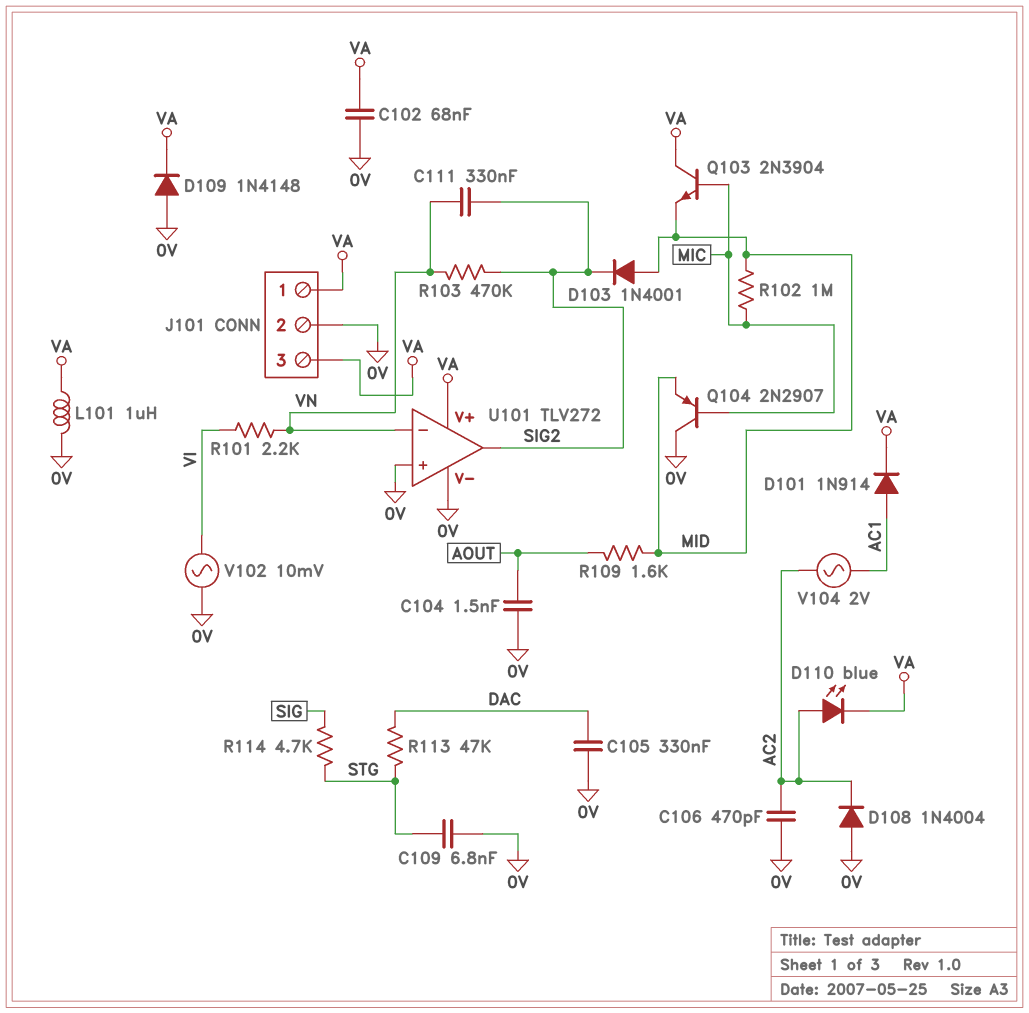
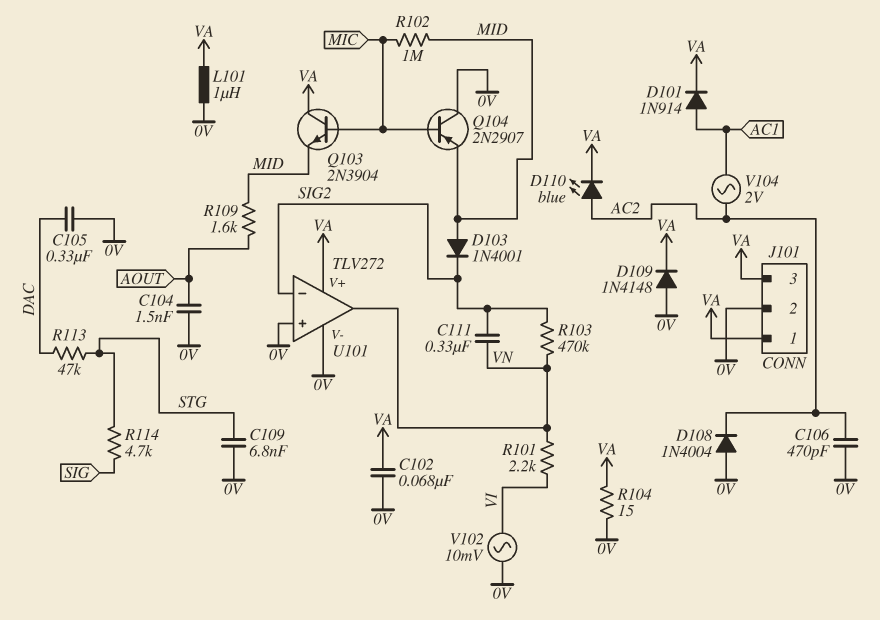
R104: none -> 15 (0V, VA)
U101 pin in-: VN -> SIG2
U101 pin out: SIG2 -> VN

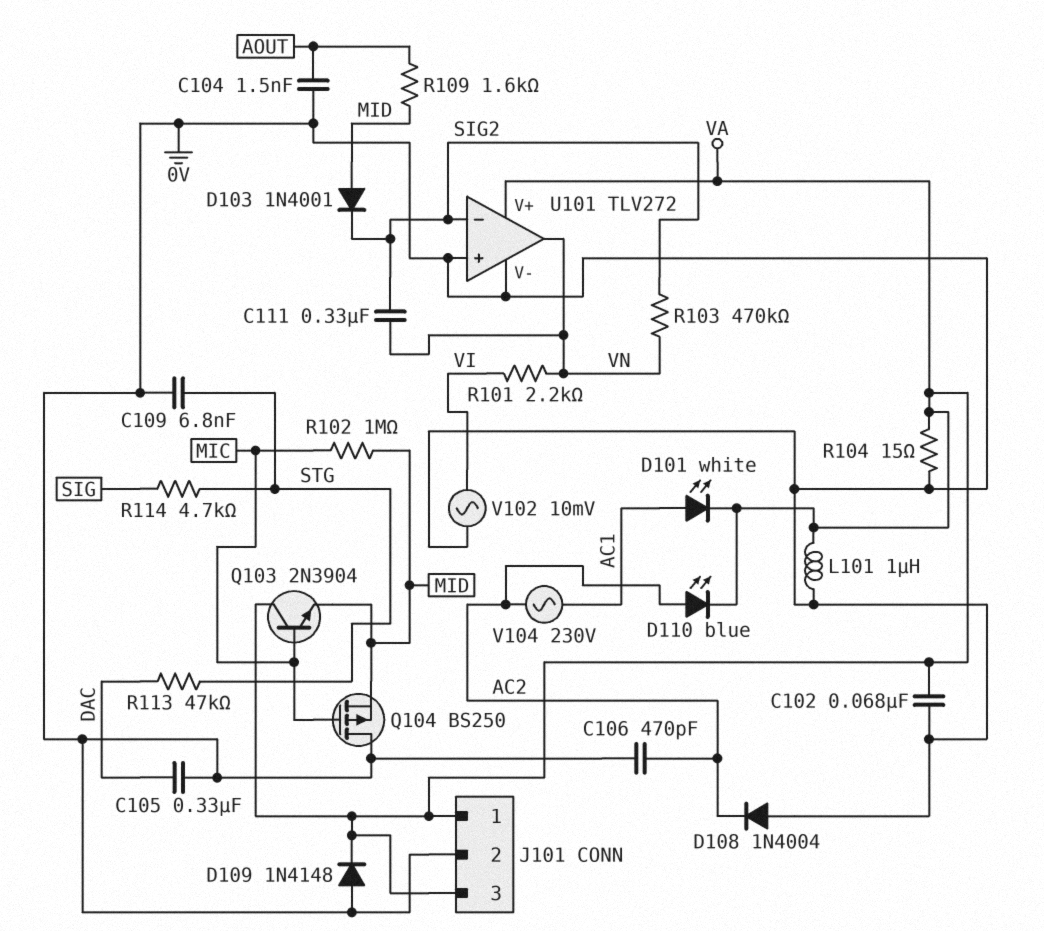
D101: diode 1N914 (A AC1, K VA) -> LED white (A AC1, K VA)
Q104: PNP 2N2907 (B MIC, C 0V, E MID) -> PMOS BS250 (G MIC, D 0V, S MID)
V104: AC 2V (AC1, AC2) -> AC 230V (AC1, AC2)

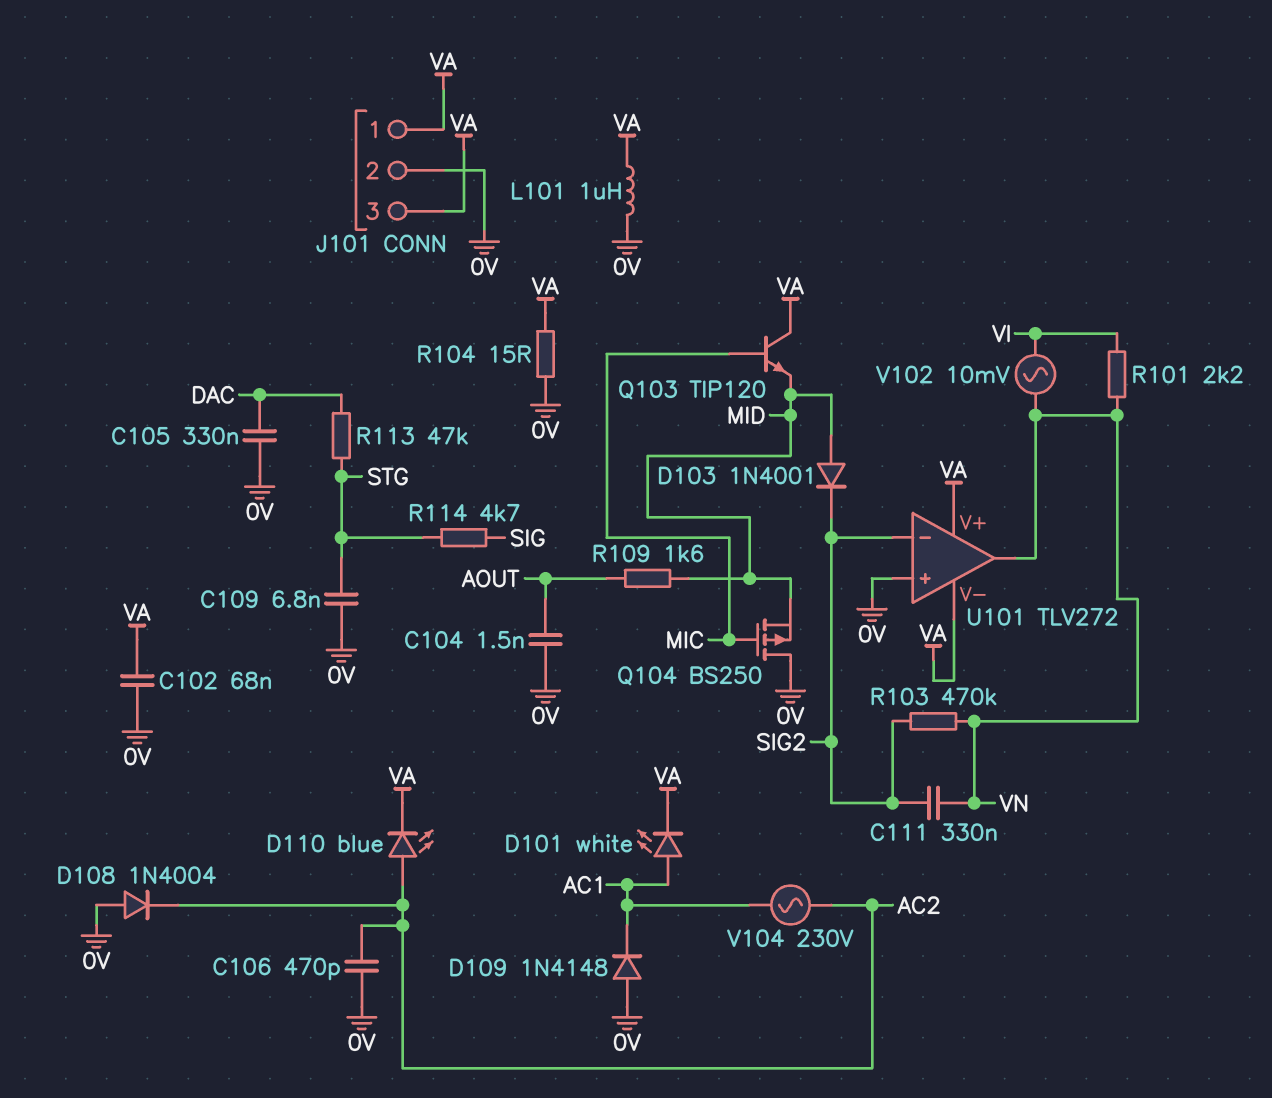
D109: diode 1N4148 (A 0V, K VA) -> diode 1N4148 (A 0V, K AC1)
Q103: NPN 2N3904 (B MIC, C VA, E MID) -> NPN TIP120 (B MIC, C VA, E MID)
R102: 1M (MIC, MID) -> none
U101 pin V-: 0V -> VA
V102: AC 10mV (0V, VI) -> AC 10mV (VI, VN)

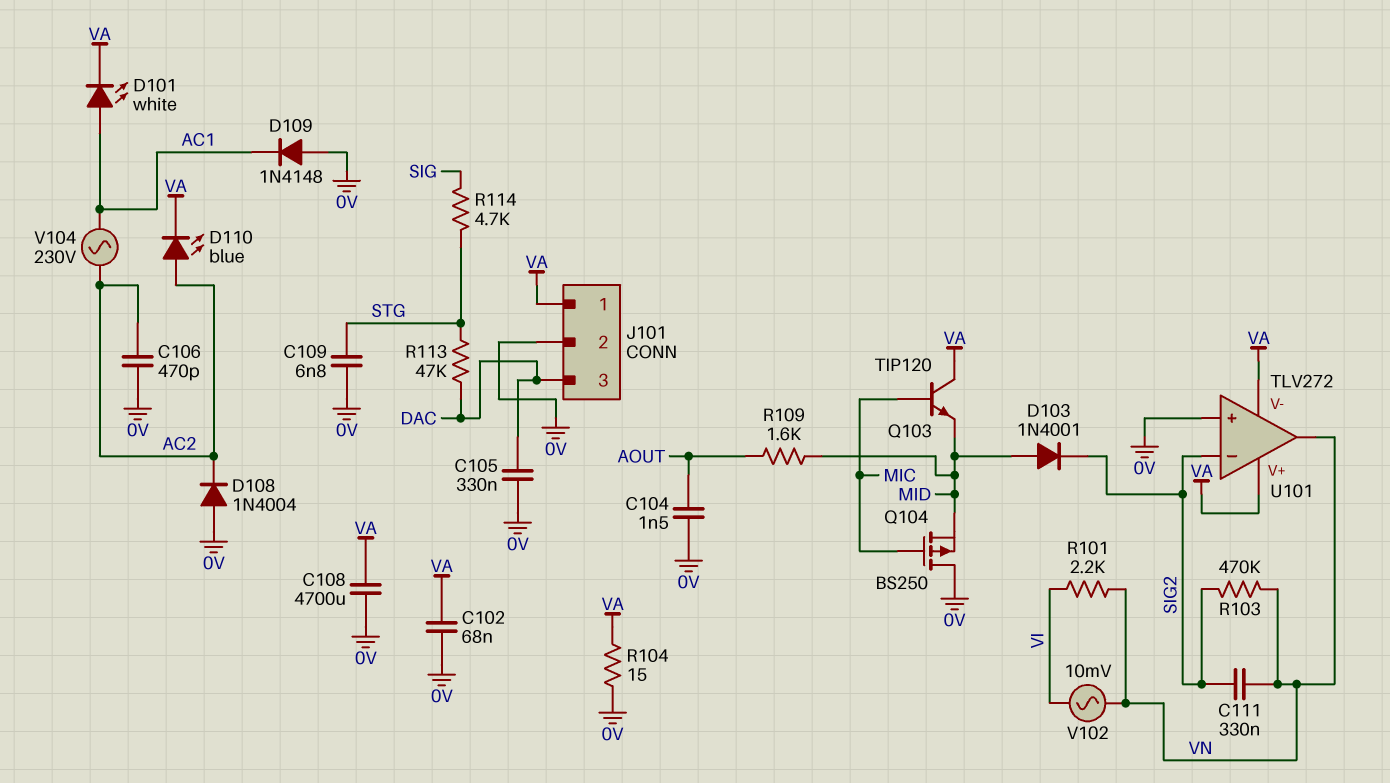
C108: none -> 4700uF (0V, VA)
J101 pin 3: VA -> DAC
L101: 1uH (0V, VA) -> none

